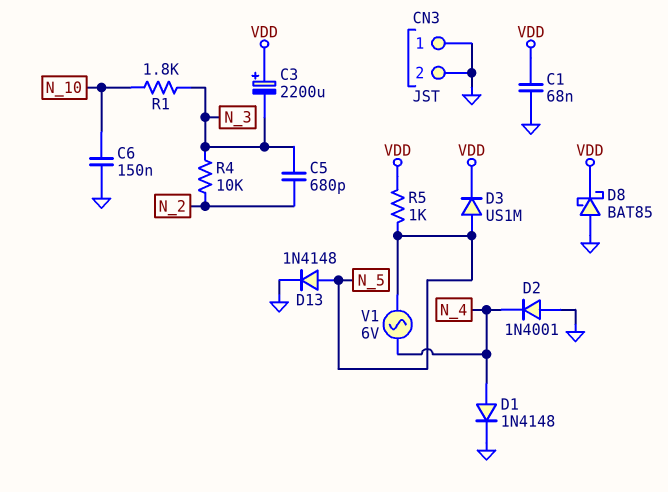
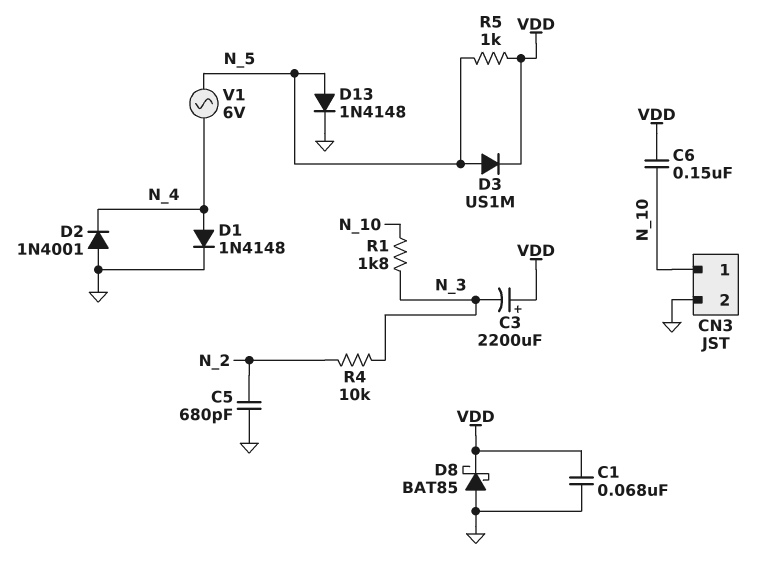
C5: 680pF (N_2, N_3) -> 680pF (GND, N_2)
C6: 150nF (GND, N_10) -> 150nF (N_10, VDD)
CN3 pin 1: GND -> N_10

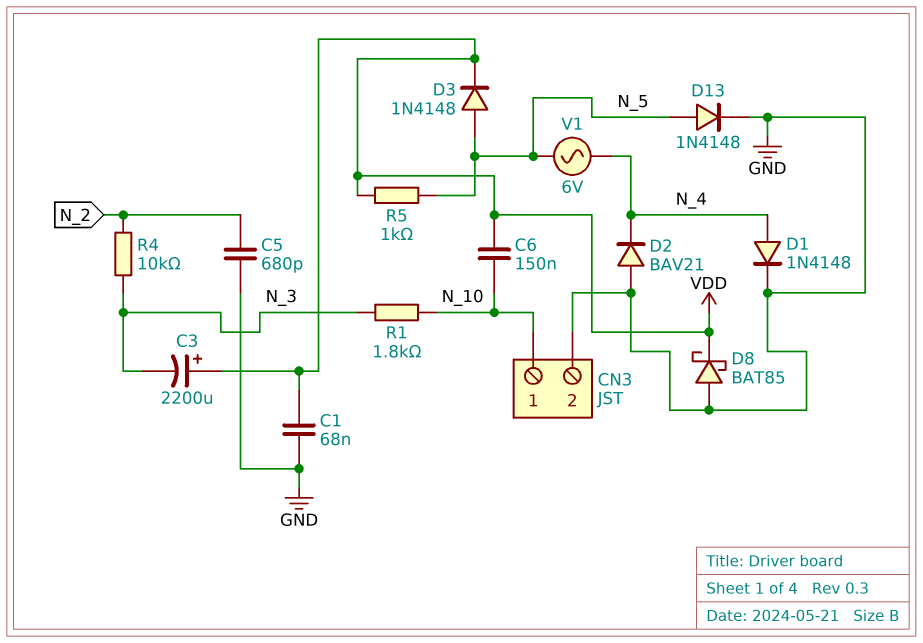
D2: diode 1N4001 (A GND, K N_4) -> diode BAV21 (A GND, K N_4)
D3: diode US1M (A N_5, K VDD) -> diode 1N4148 (A N_5, K VDD)

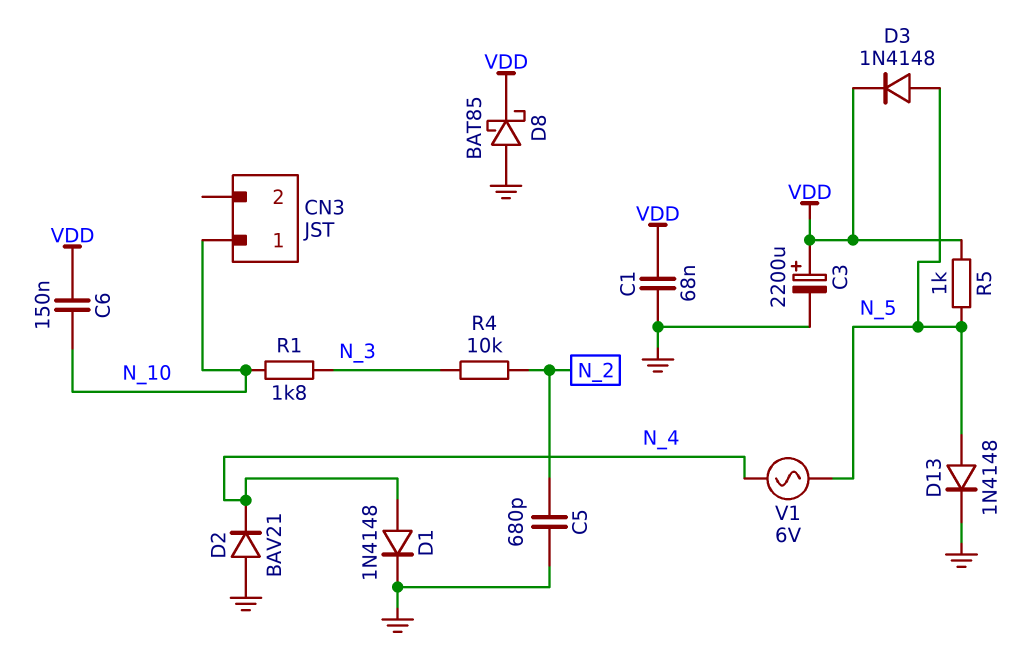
C3: 2200uF (plus VDD, minus N_3) -> 2200uF (plus VDD, minus GND)
CN3 pin 2: GND -> none

